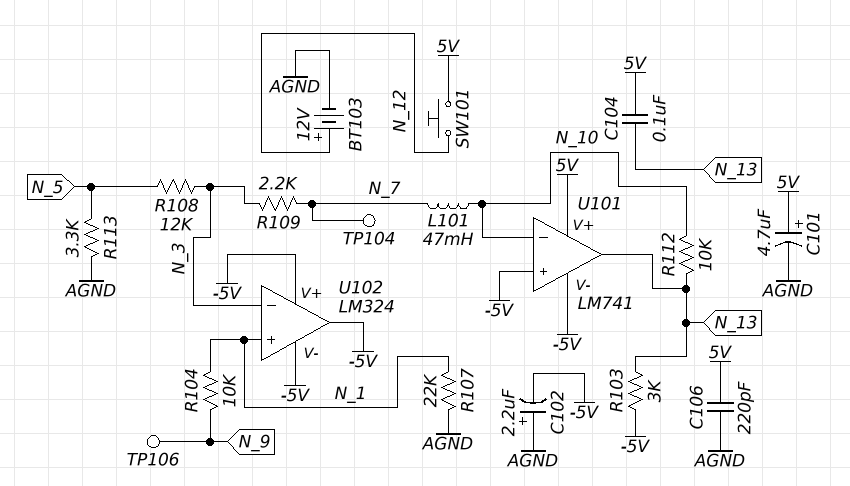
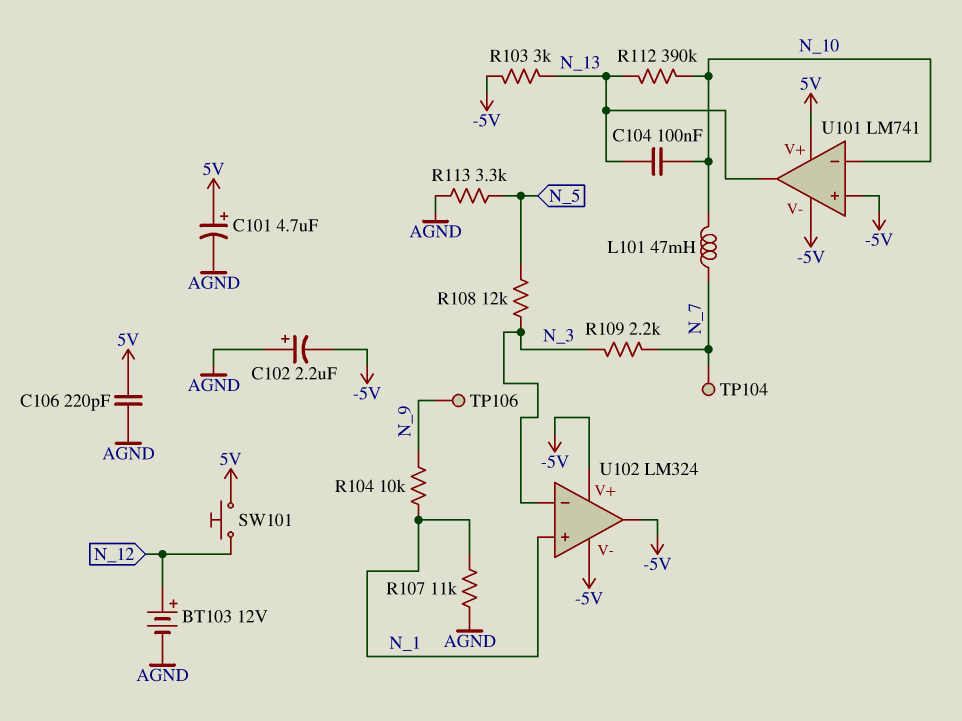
C104: 100nF (5V, N_13) -> 100nF (N_10, N_13)
R107: 22k (AGND, N_1) -> 11k (AGND, N_1)
R112: 10k (N_10, N_13) -> 390k (N_10, N_13)

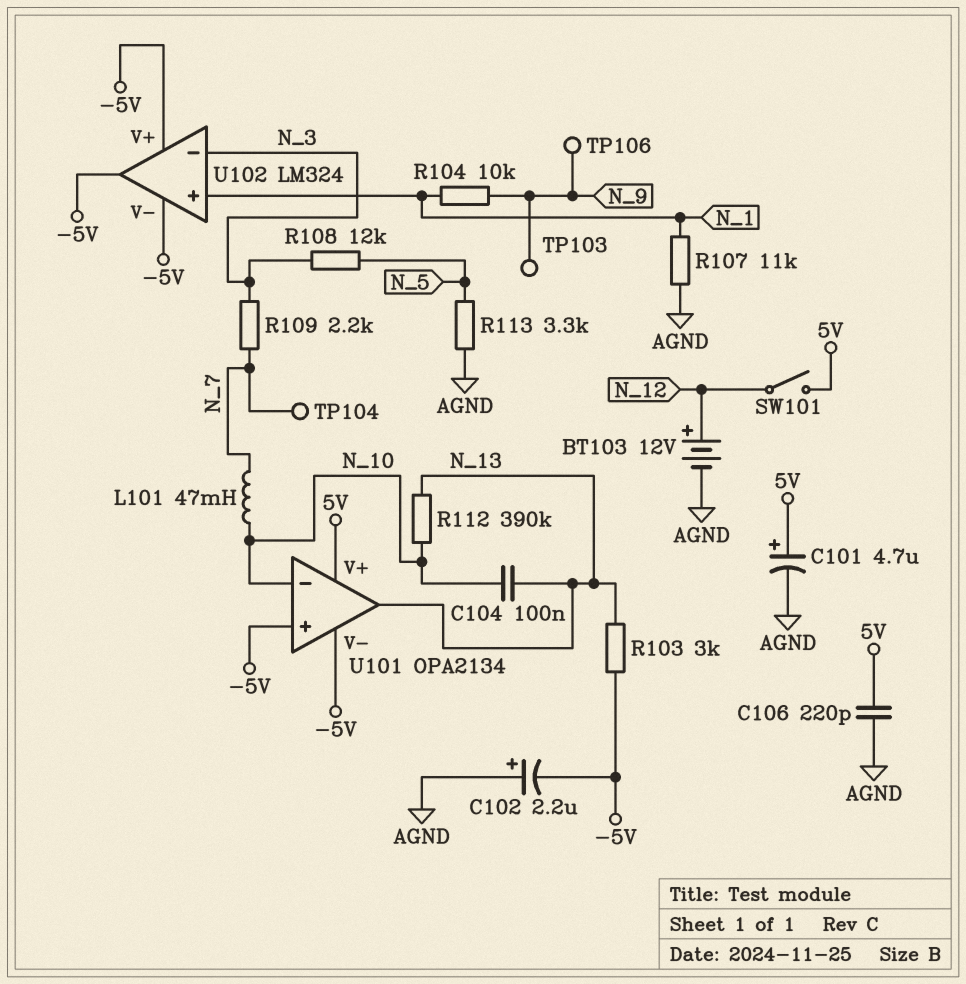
SW101: button (5V, N_12) -> switch (5V, N_12)
TP103: none -> test point (N_9)
U101: LM741 -> OPA2134

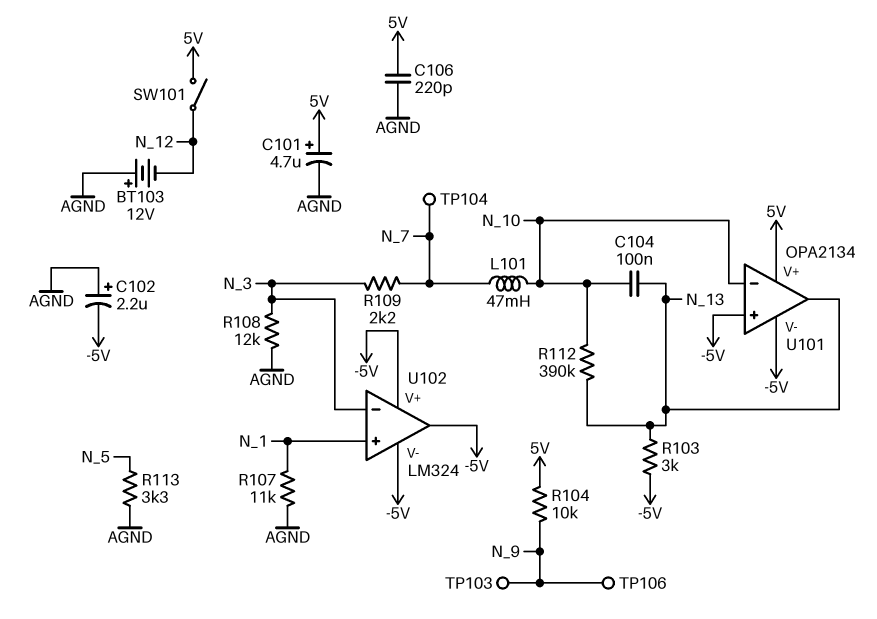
BT103: 12V (plus N_12, minus AGND) -> 12V (plus AGND, minus N_12)
R104: 10k (N_1, N_9) -> 10k (5V, N_9)
R108: 12k (N_3, N_5) -> 12k (AGND, N_3)

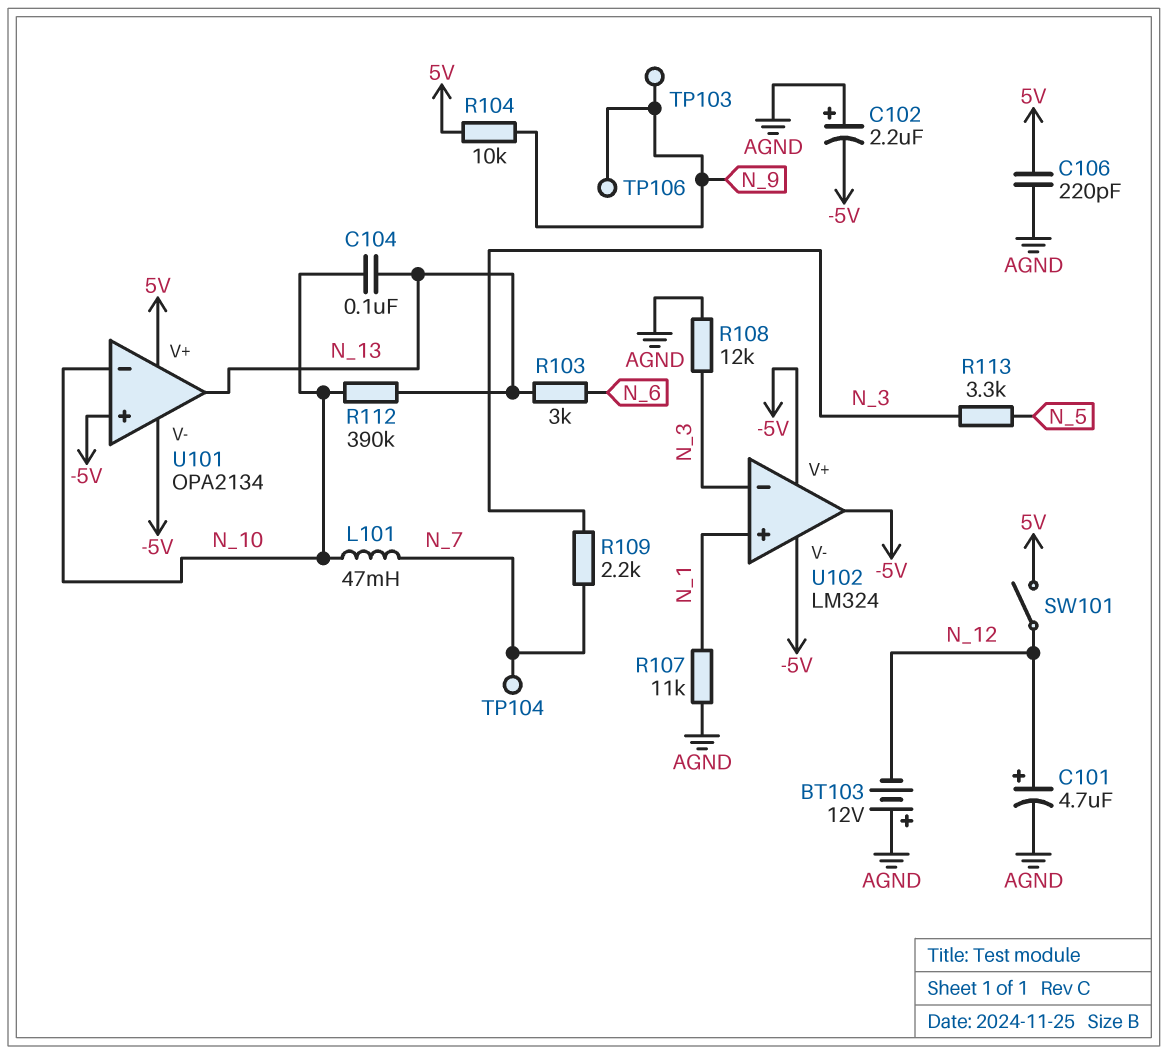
C101: 4.7uF (plus 5V, minus AGND) -> 4.7uF (plus N_12, minus AGND)
R103: 3k (-5V, N_13) -> 3k (N_6, N_13)
R113: 3.3k (AGND, N_5) -> 3.3k (N_3, N_5)

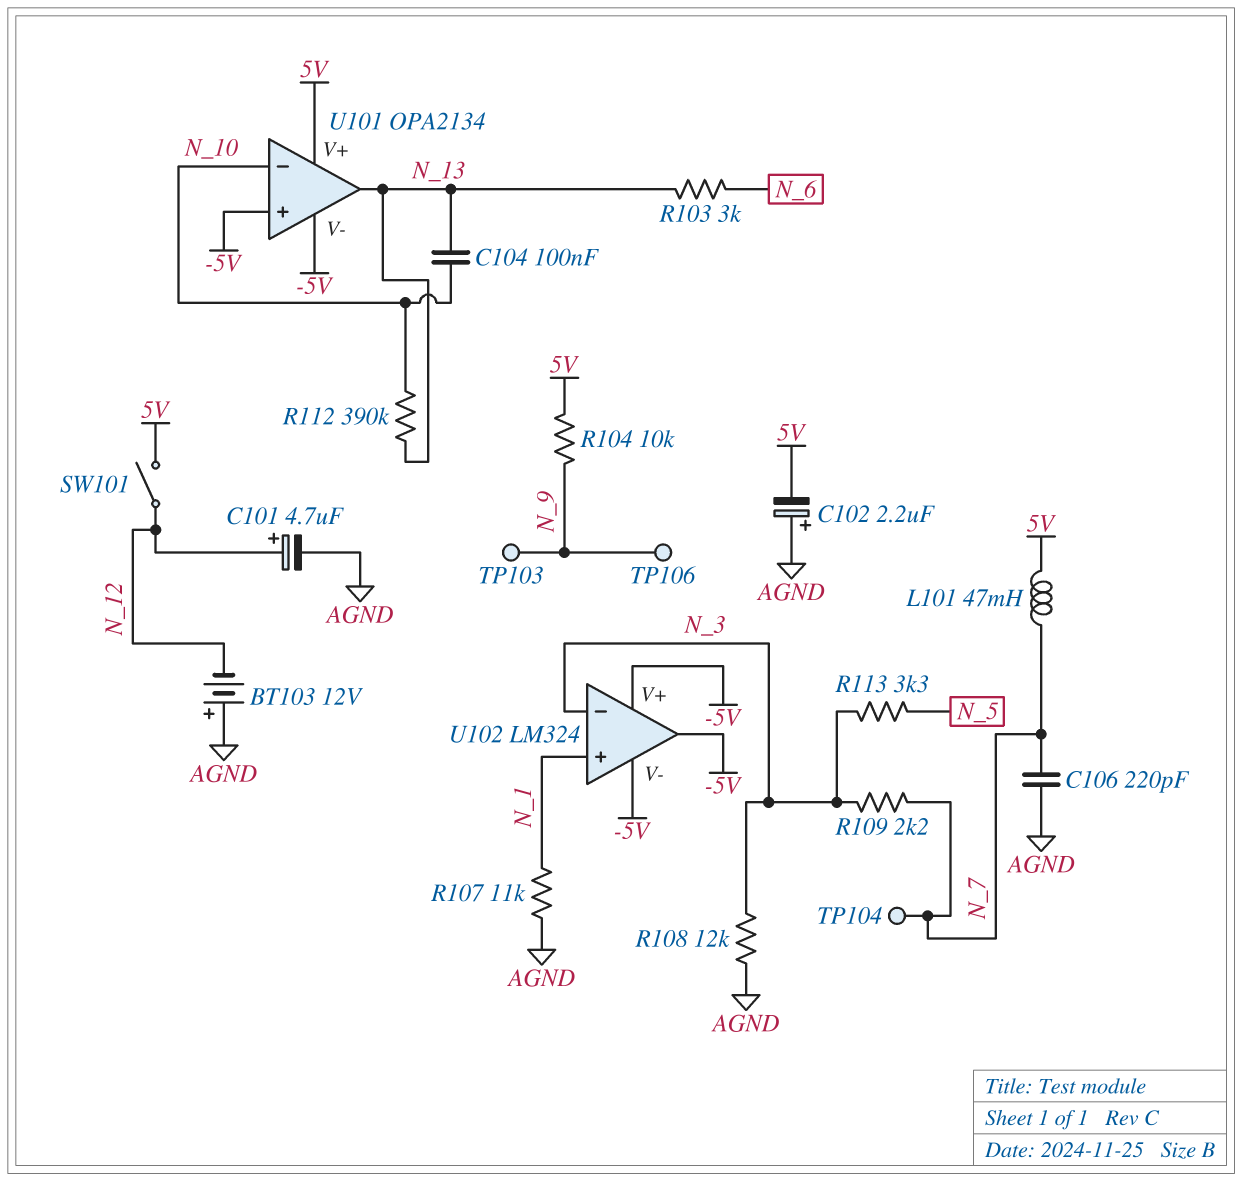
C102: 2.2uF (plus AGND, minus -5V) -> 2.2uF (plus AGND, minus 5V)
C106: 220pF (5V, AGND) -> 220pF (AGND, N_7)
L101: 47mH (N_7, N_10) -> 47mH (5V, N_7)

